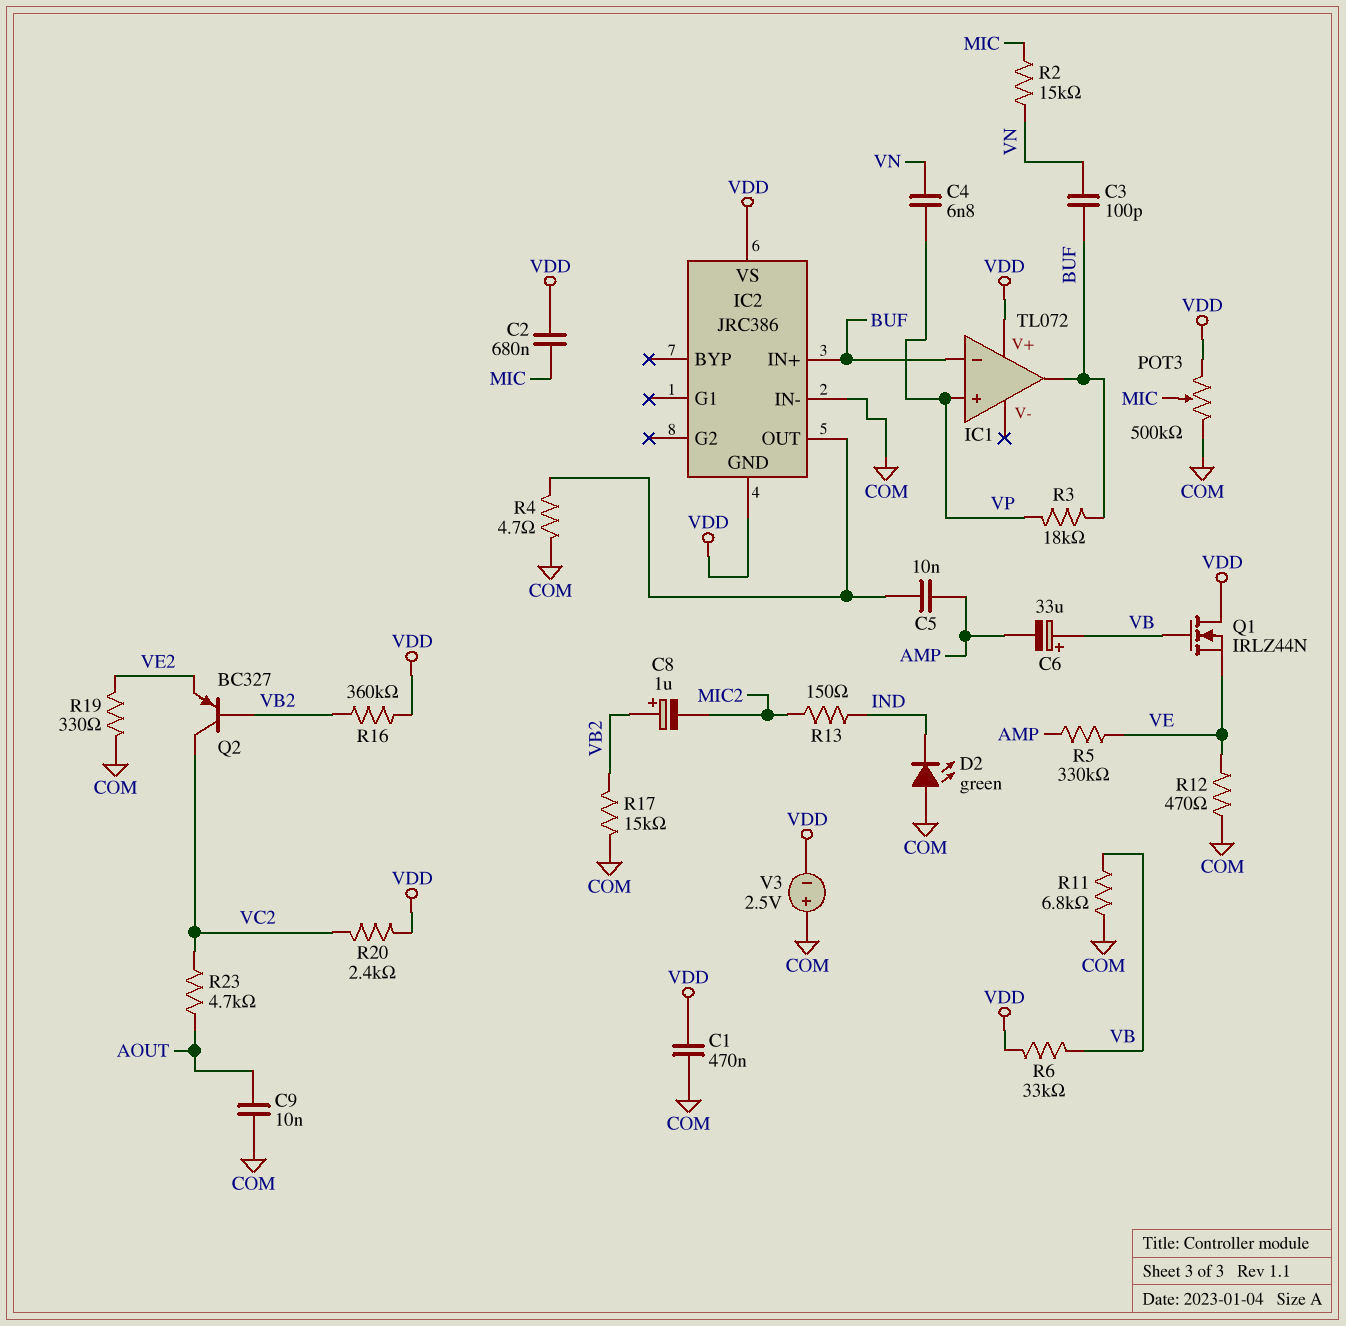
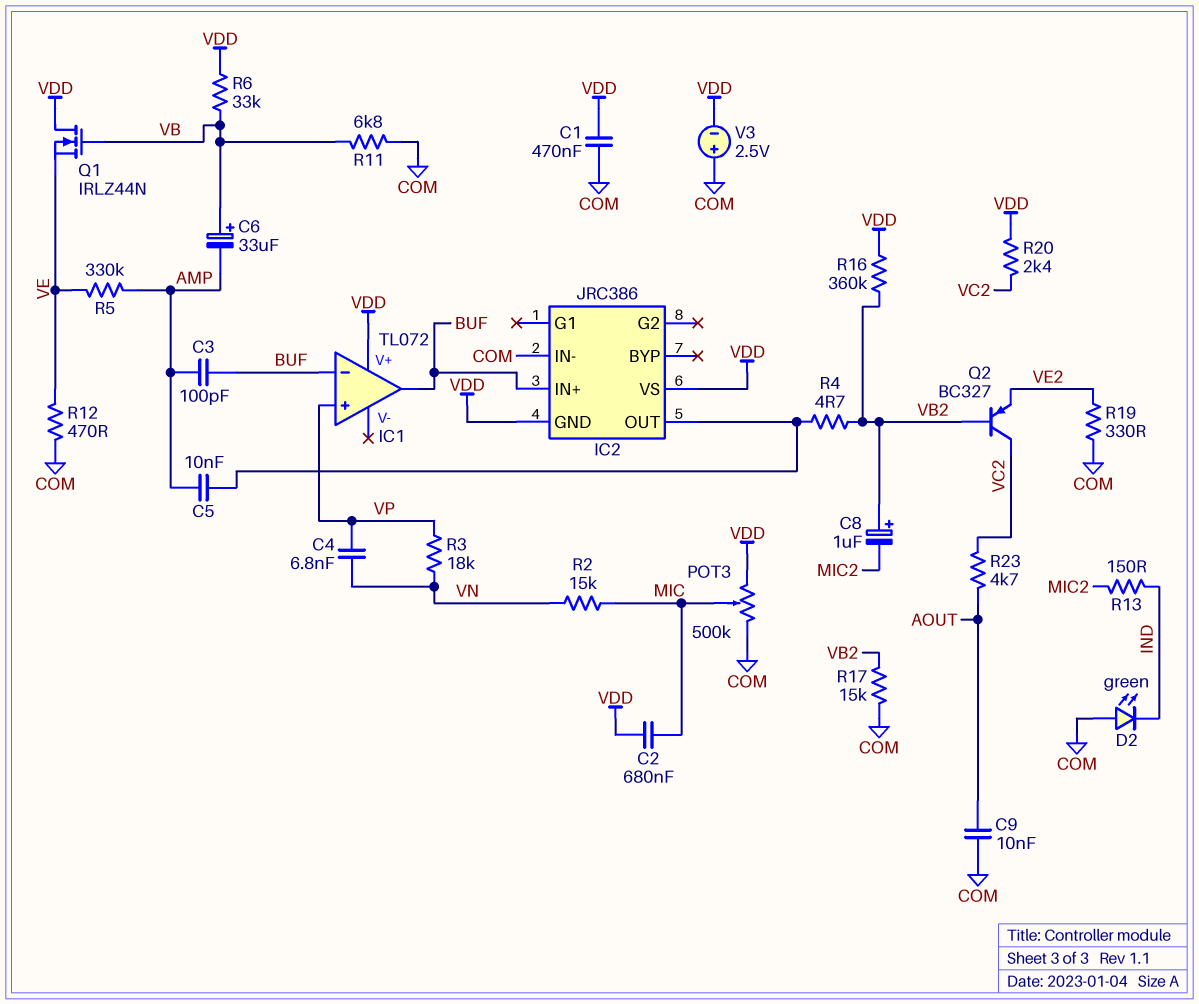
C3: 100pF (BUF, VN) -> 100pF (AMP, BUF)
R3: 18k (BUF, VP) -> 18k (VN, VP)
R4: 4.7 (COM, IC2/OUT) -> 4.7 (IC2/OUT, VB2)

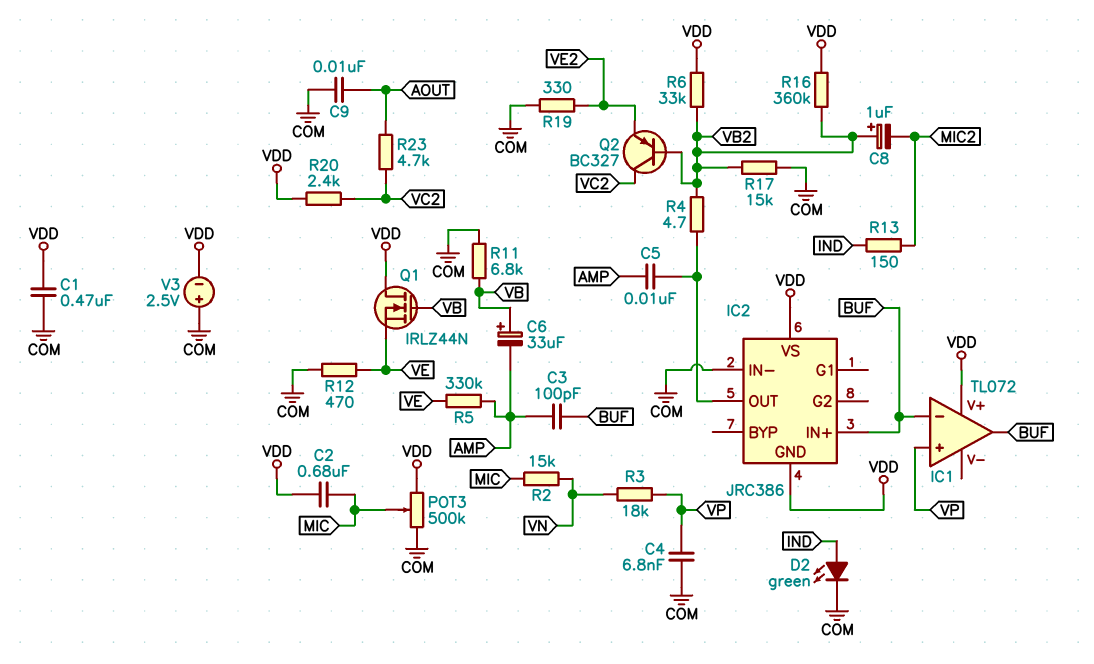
C4: 6.8nF (VN, VP) -> 6.8nF (COM, VP)
D2: LED green (A COM, K IND) -> LED green (A IND, K COM)
R6: 33k (VB, VDD) -> 33k (VB2, VDD)

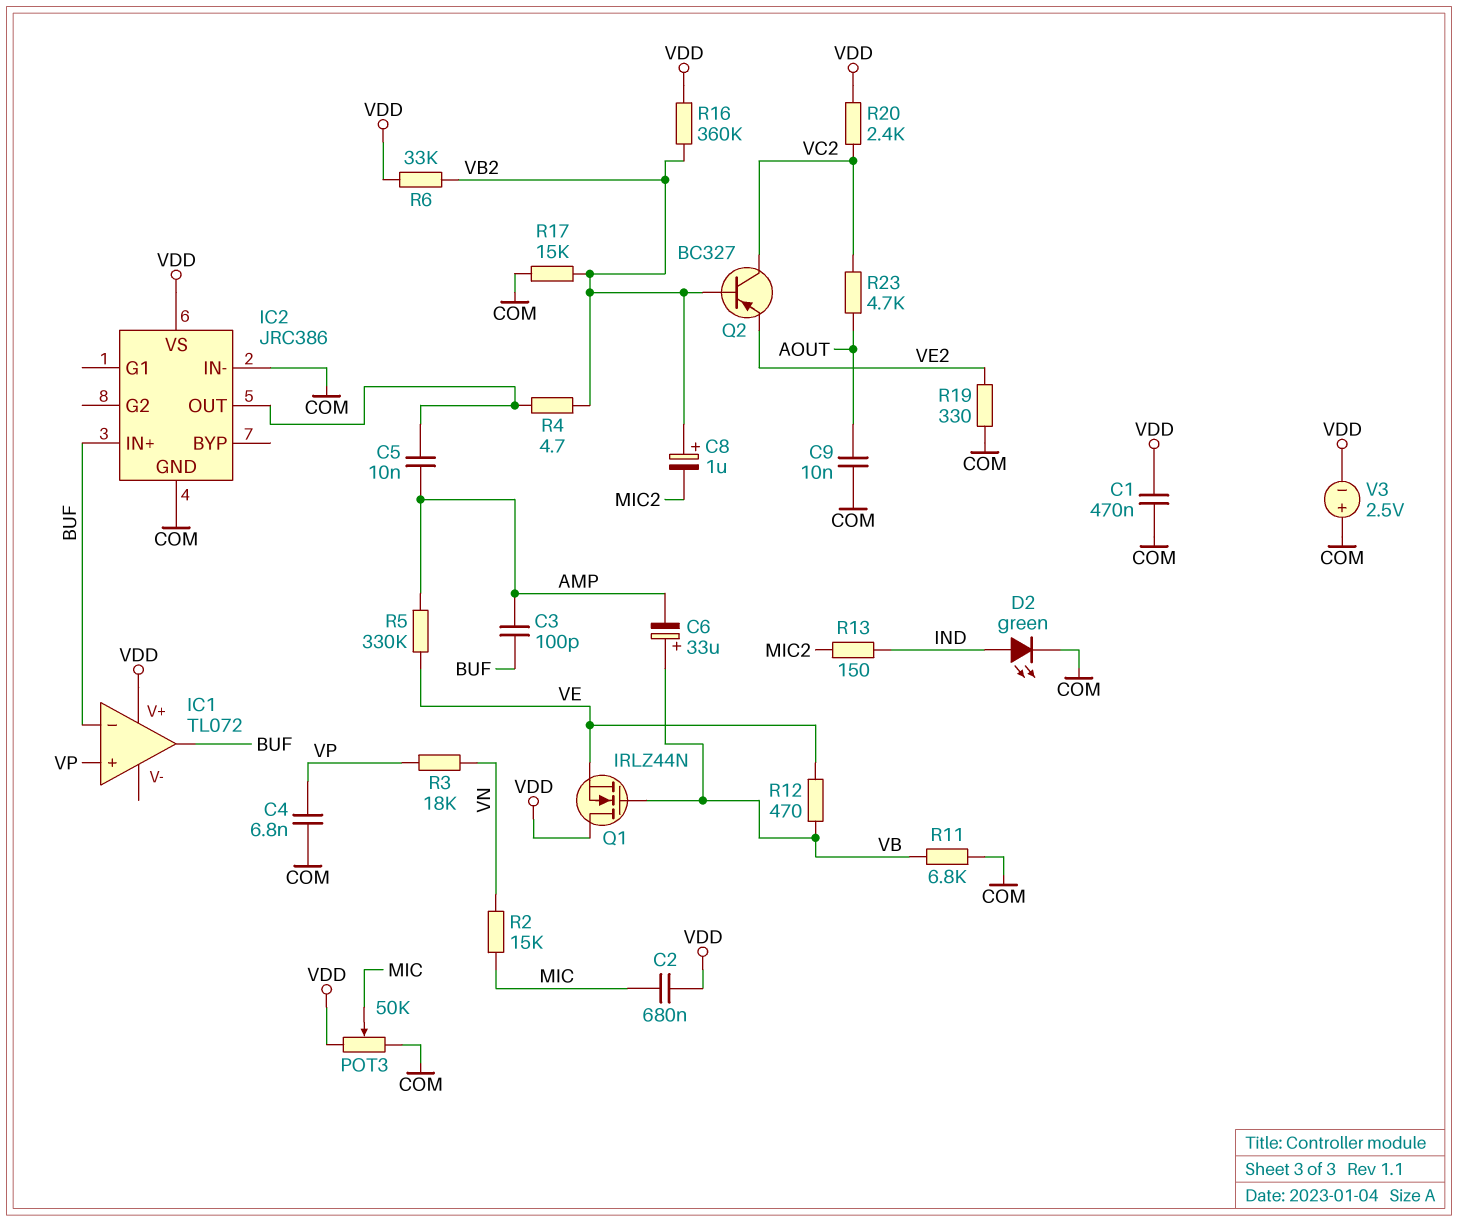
IC2 pin GND: VDD -> COM
POT3: 500k (COM, VDD, wiper MIC) -> 50k (COM, VDD, wiper MIC)
R12: 470 (COM, VE) -> 470 (VB, VE)

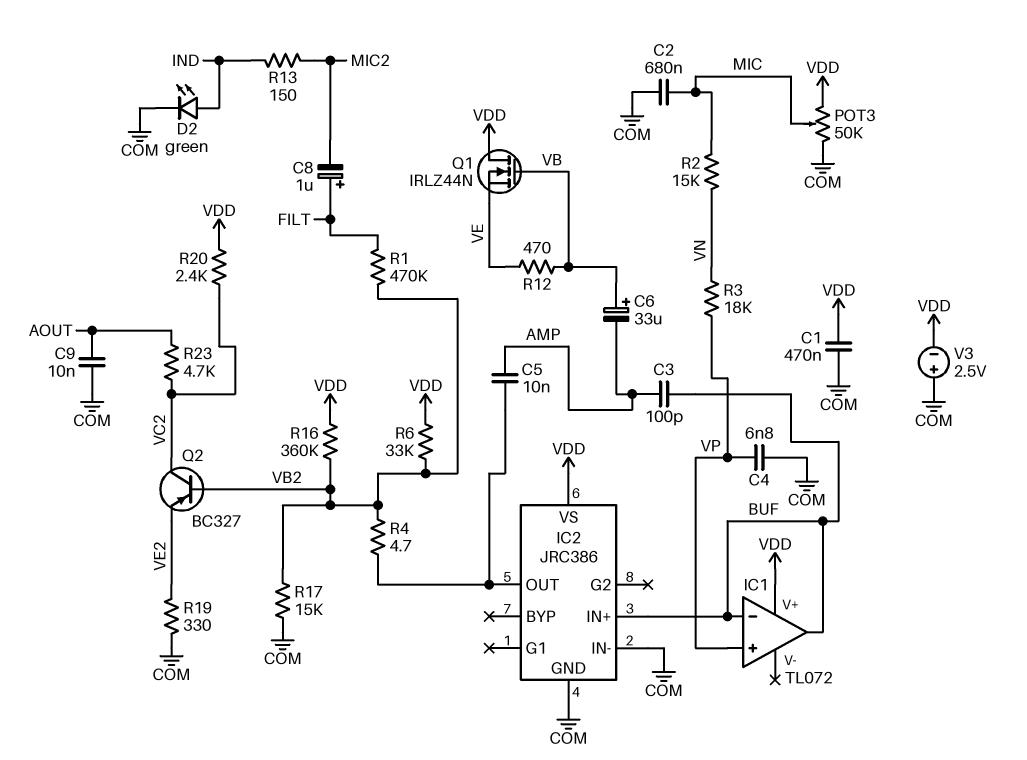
C2: 680nF (MIC, VDD) -> 680nF (COM, MIC)
C8: 1uF (plus VB2, minus MIC2) -> 1uF (plus FILT, minus MIC2)
R1: none -> 470k (FILT, VB2)
R5: 330k (AMP, VE) -> none
R11: 6.8k (COM, VB) -> none

